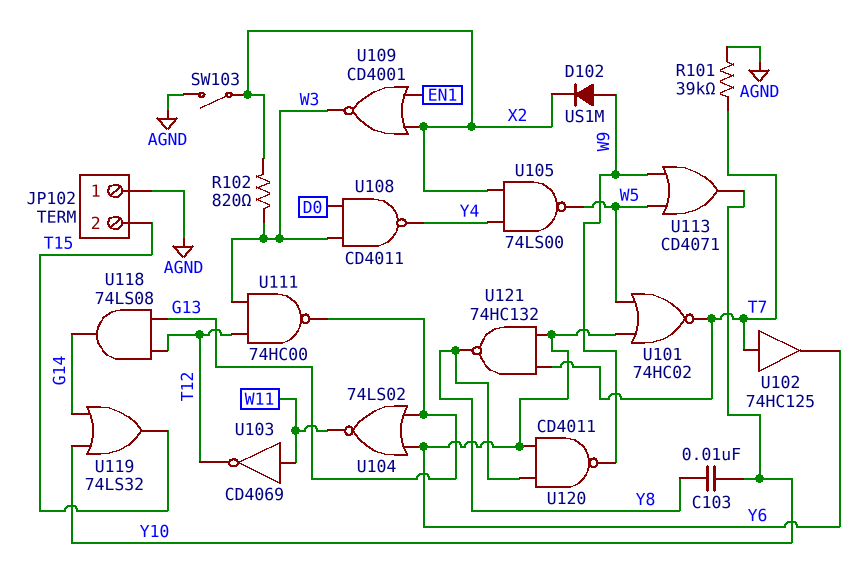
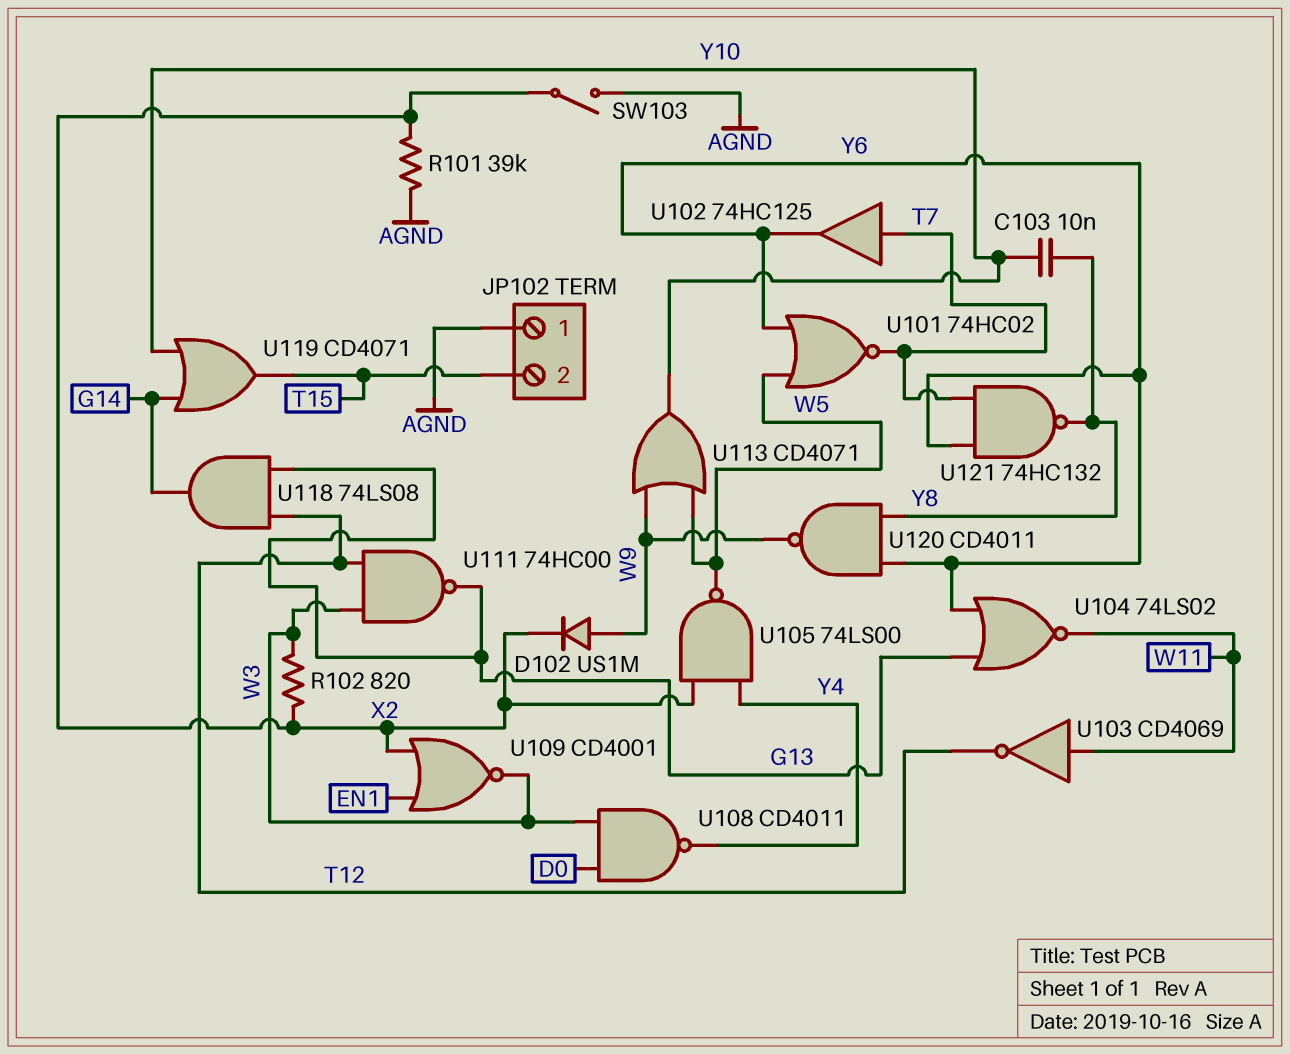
R101: 39k (AGND, T7) -> 39k (AGND, X2)
U119: OR 74LS32 (in G14, in Y10, out T15) -> OR CD4071 (in G14, in Y10, out T15)

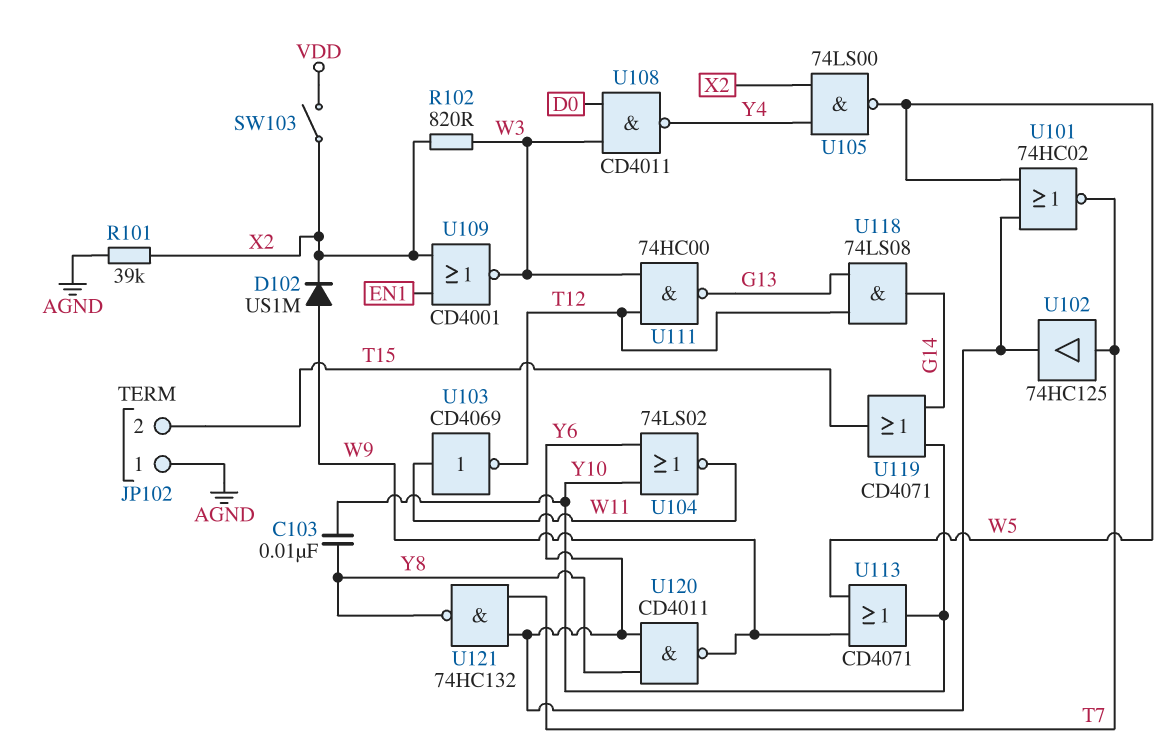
SW103: switch (AGND, X2) -> switch (VDD, X2)
U104: NOR 74LS02 (in G13, in Y6, out W11) -> NOR 74LS02 (in Y6, in Y10, out W11)

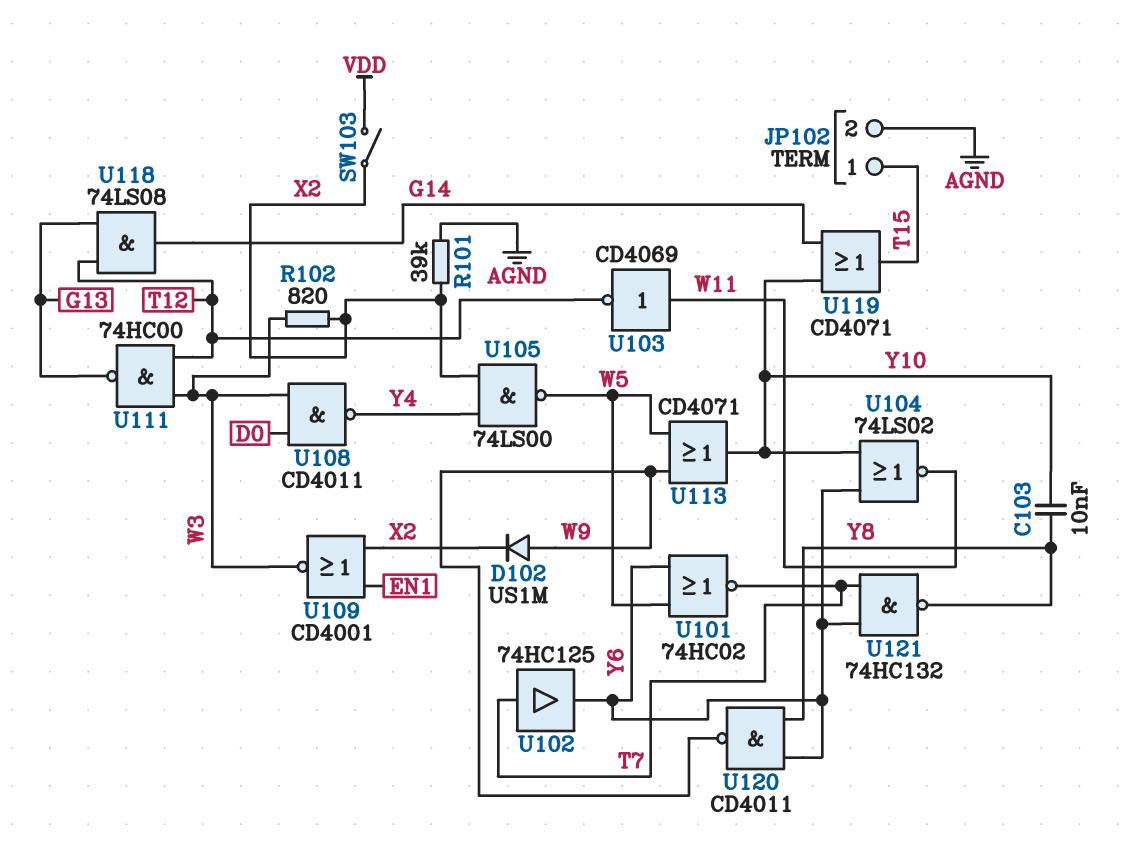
JP102 pin 1: AGND -> T15
JP102 pin 2: T15 -> AGND

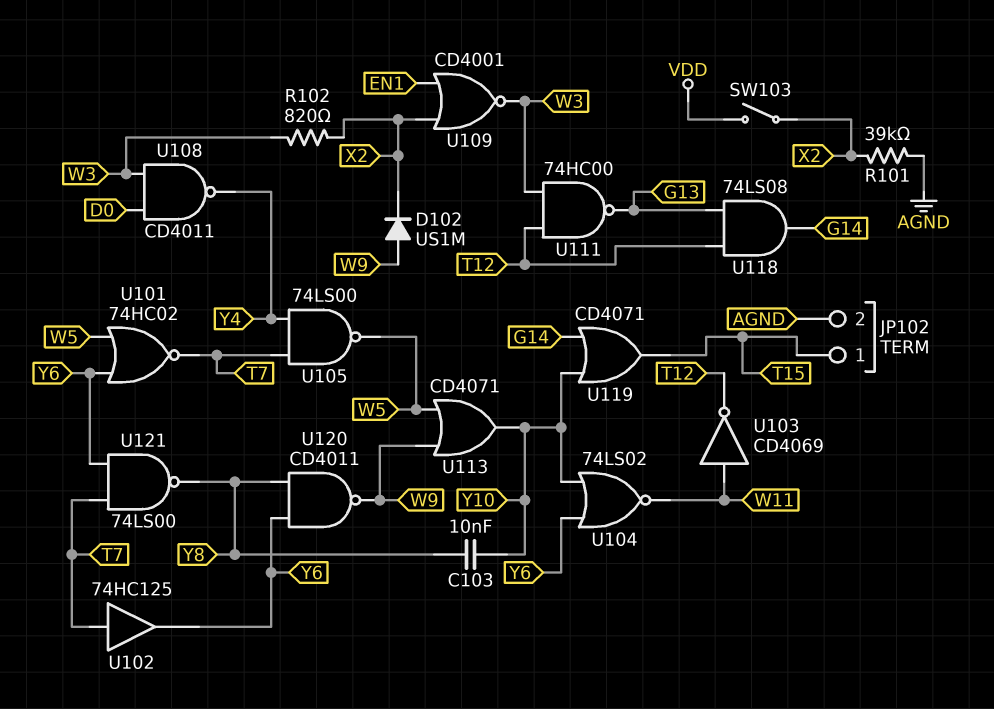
U105: NAND 74LS00 (in X2, in Y4, out W5) -> NAND 74LS00 (in T7, in Y4, out W5)
U121: NAND 74HC132 (in T7, in Y6, out Y8) -> NAND 74LS00 (in T7, in Y6, out Y8)

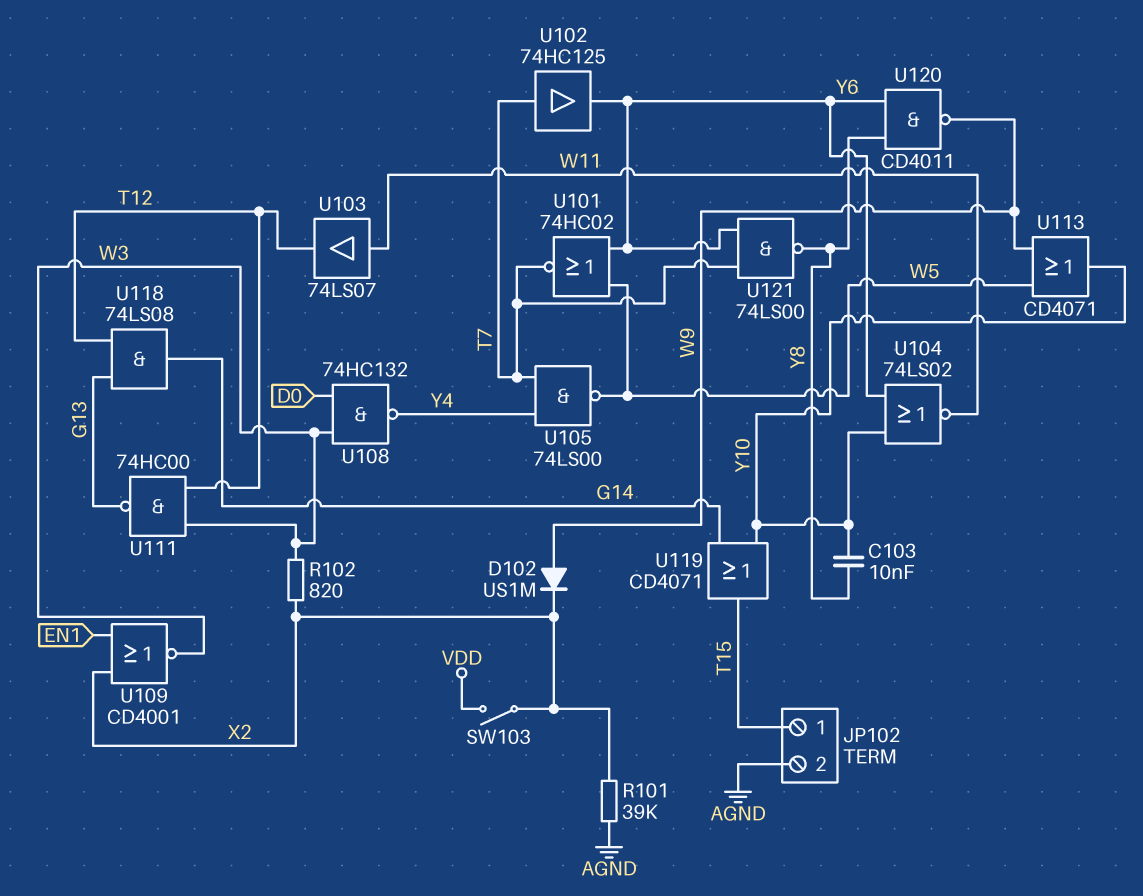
U103: NOT CD4069 (in W11, out T12) -> buffer 74LS07 (in W11, out T12)
U108: NAND CD4011 (in D0, in W3, out Y4) -> NAND 74HC132 (in D0, in W3, out Y4)

